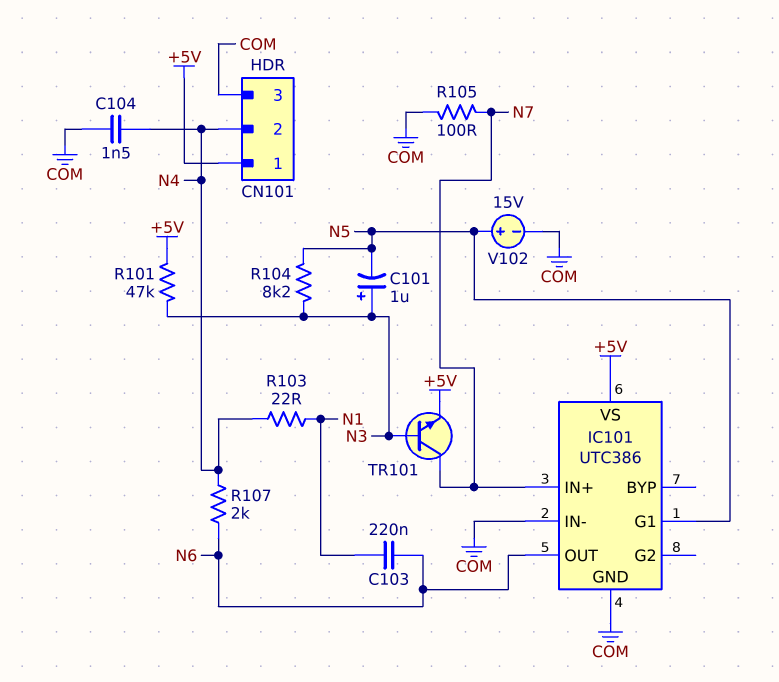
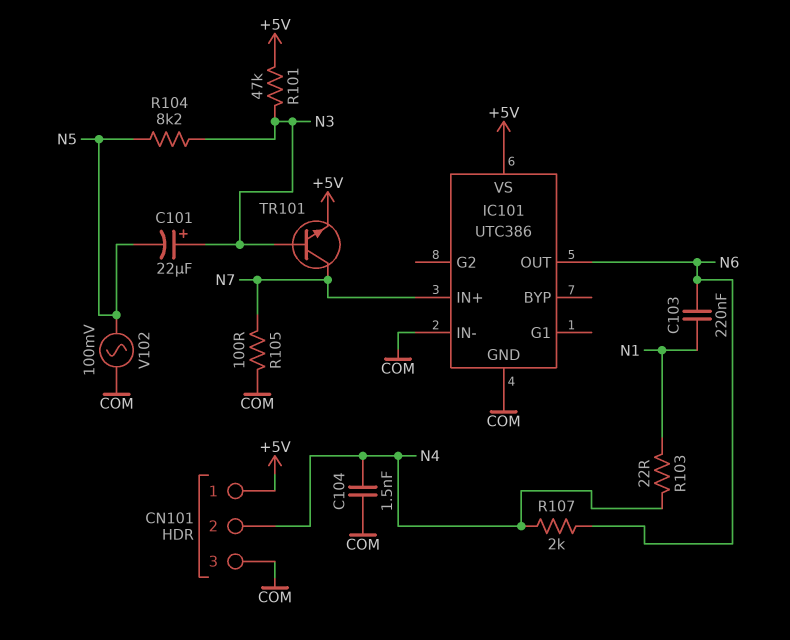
C101: 1uF (plus N3, minus N5) -> 22uF (plus N3, minus N5)
IC101 pin G1: N5 -> none
V102: 15V (plus N5, minus COM) -> AC 100mV (COM, N5)

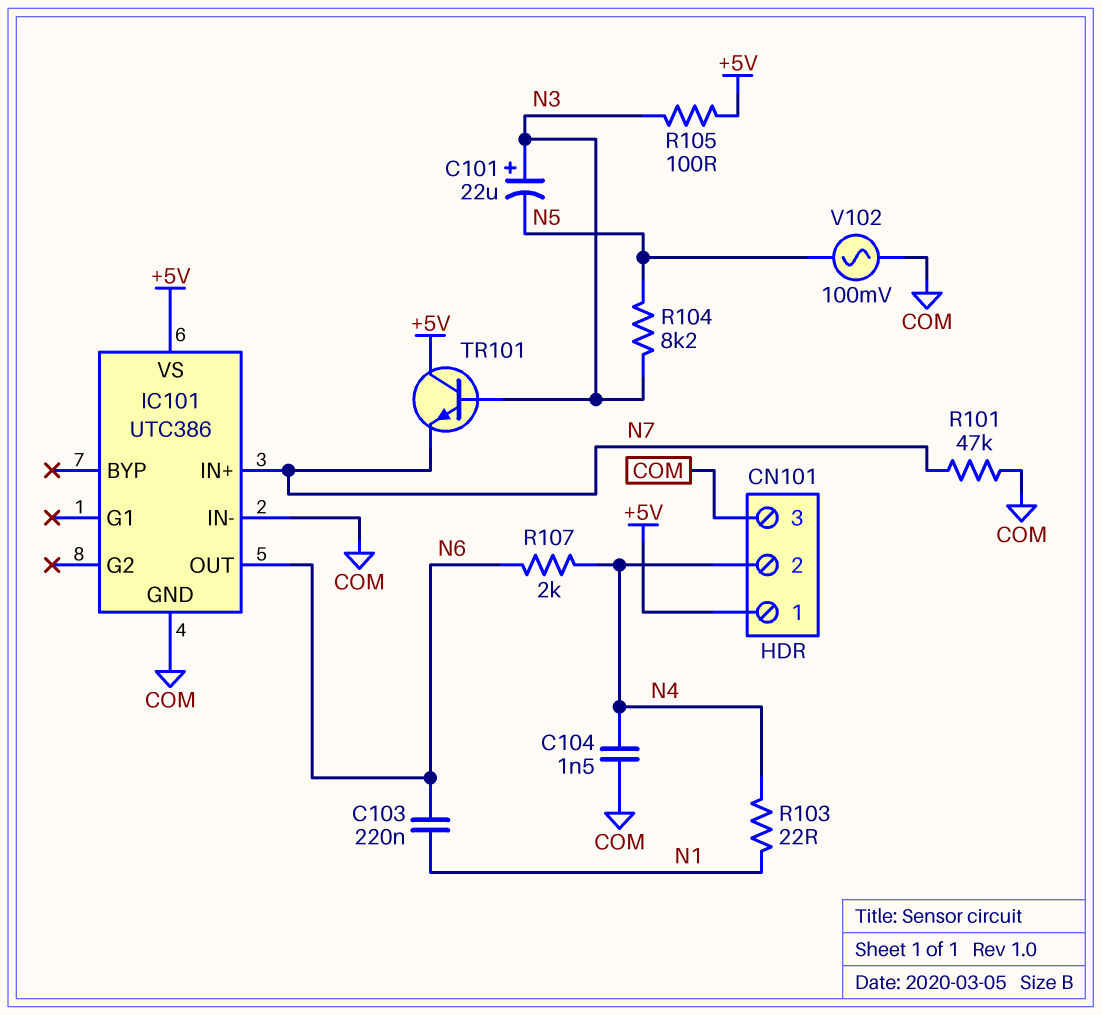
R101: 47k (+5V, N3) -> 47k (COM, N7)
R105: 100 (COM, N7) -> 100 (+5V, N3)
TR101: NPN (B N3, C N7, E +5V) -> NPN (B N3, C +5V, E N7)

